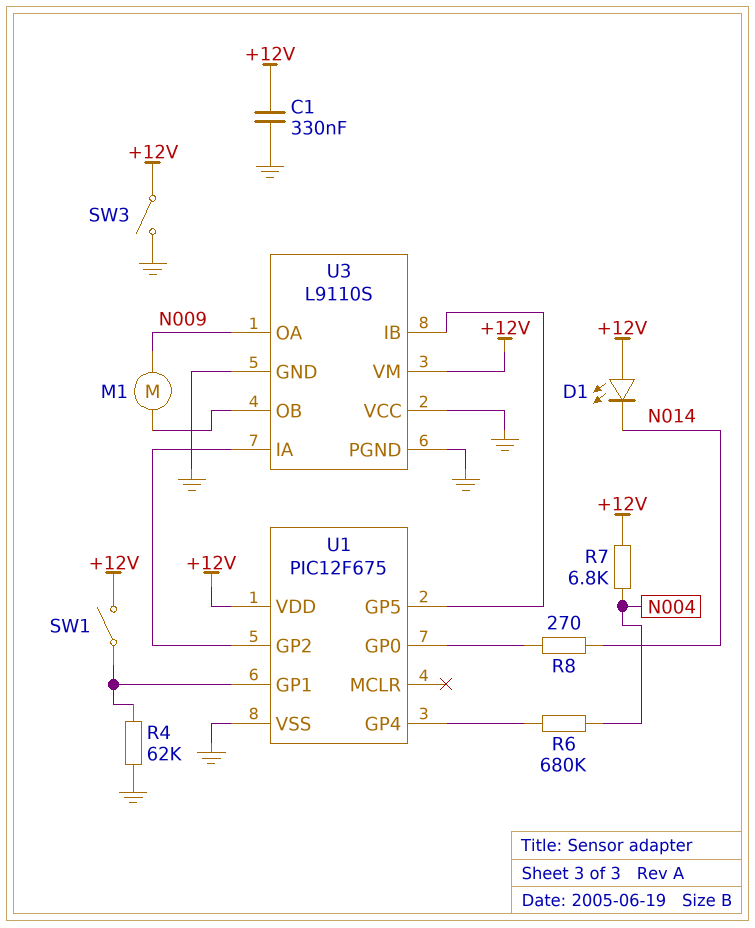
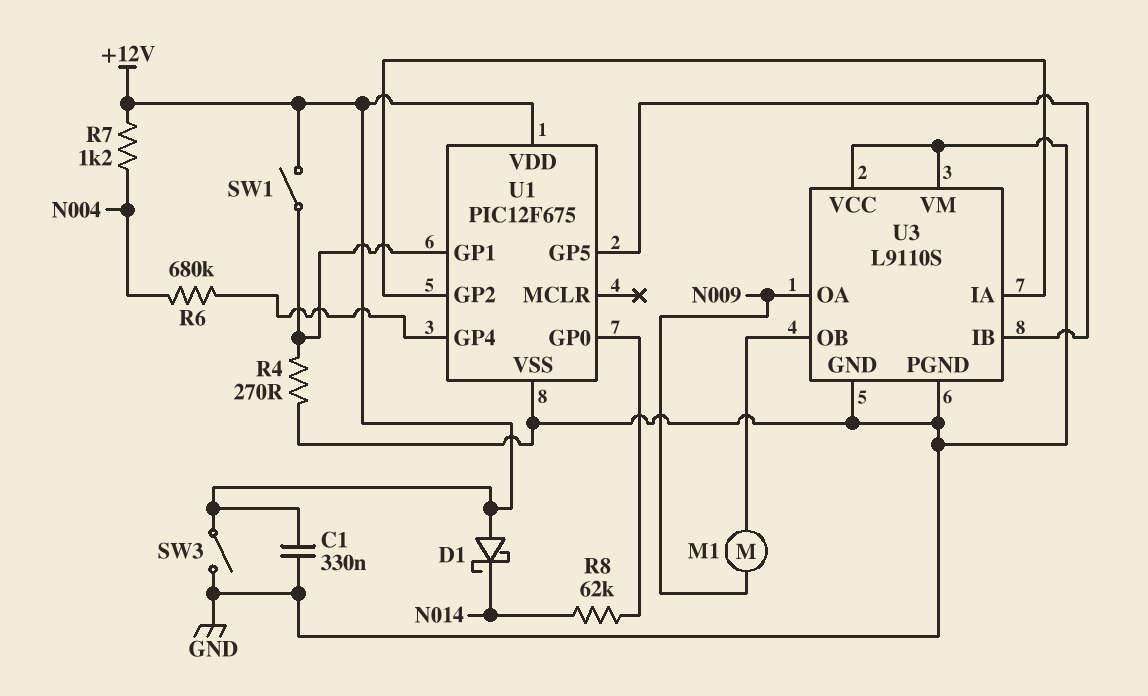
D1: LED (A +12V, K N014) -> schottky (A +12V, K N014)
R4: 62k (GND, U1/GP1) -> 270 (GND, U1/GP1)
R7: 6.8k (+12V, N004) -> 1.2k (+12V, N004)
R8: 270 (N014, U1/GP0) -> 62k (N014, U1/GP0)
U3 pin VM: +12V -> GND

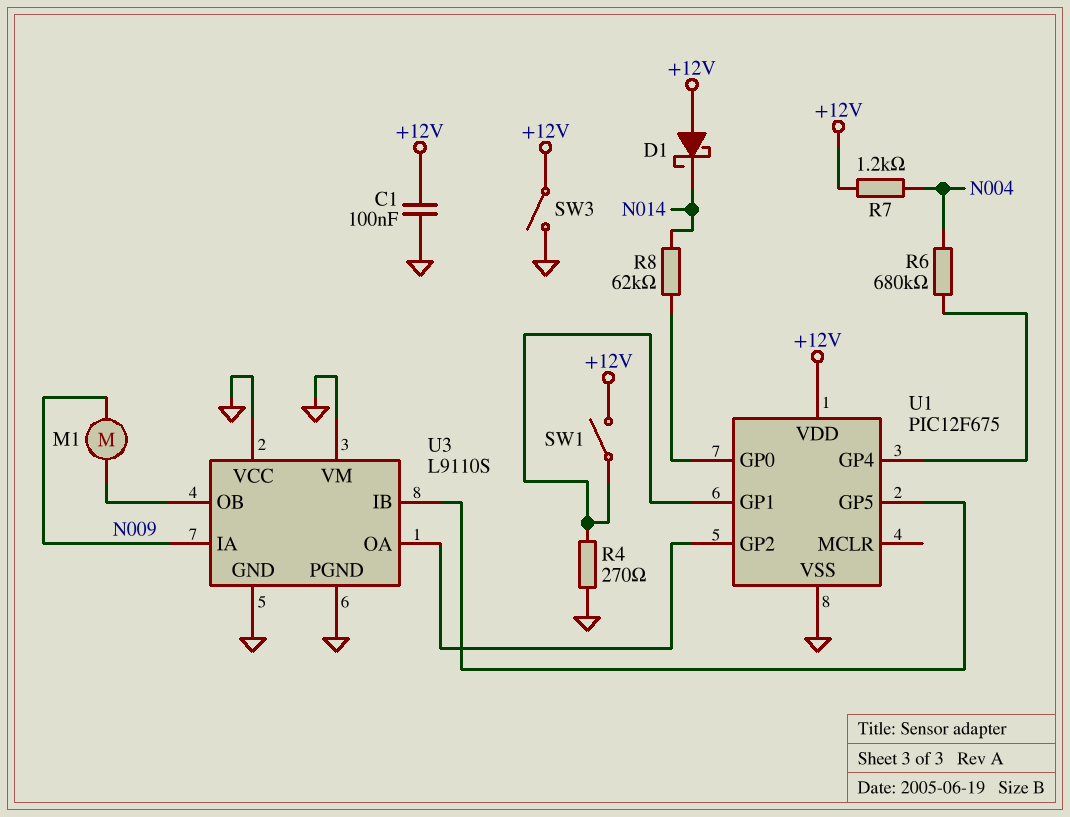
C1: 330nF (+12V, GND) -> 100nF (+12V, GND)
U3 pin IA: U1/GP2 -> N009
U3 pin OA: N009 -> U1/GP2

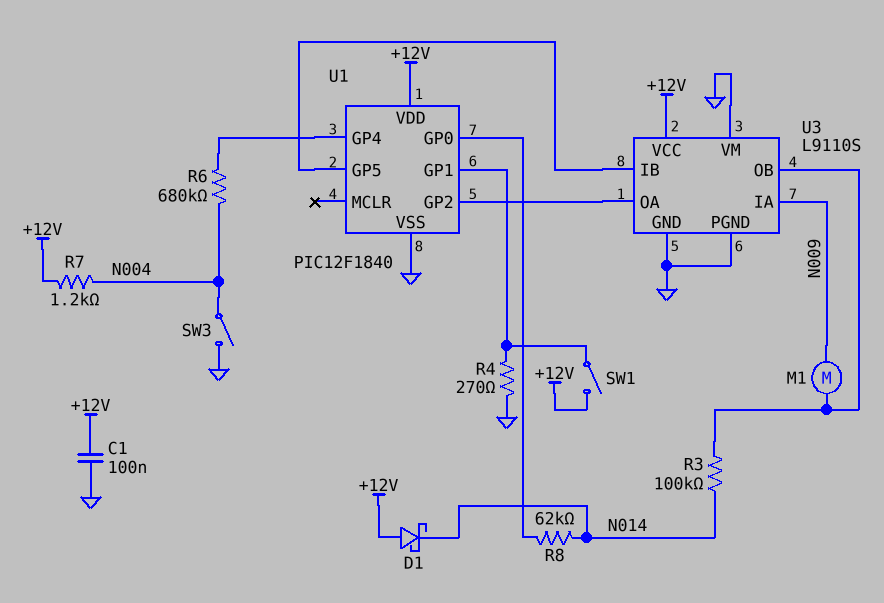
R3: none -> 100k (N014, U3/OB)
SW3: switch (+12V, GND) -> switch (GND, N004)
U1: PIC12F675 -> PIC12F1840
U3 pin VCC: GND -> +12V

